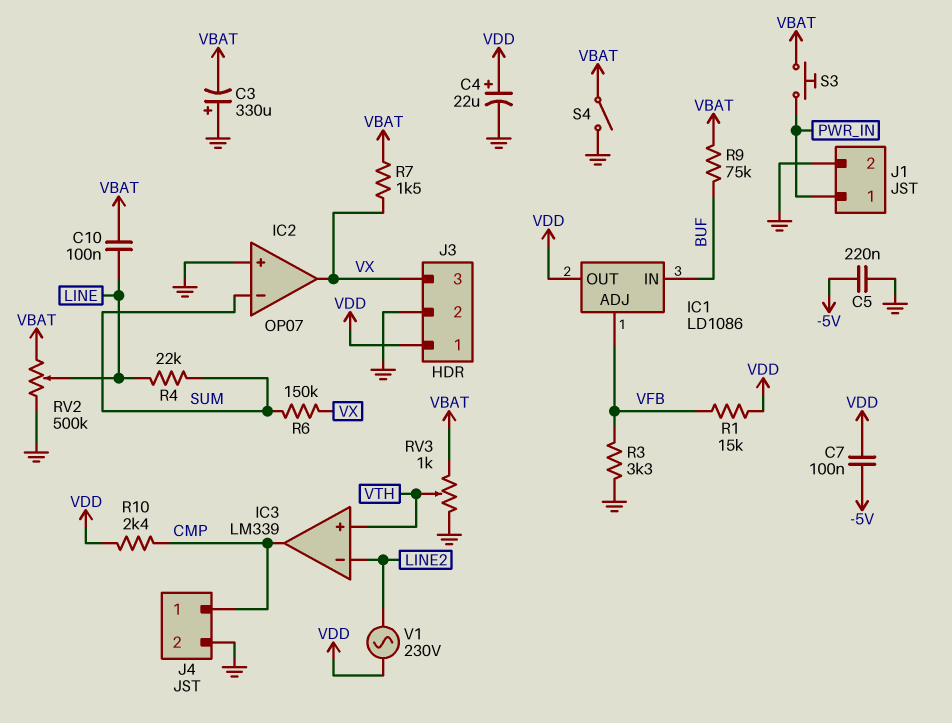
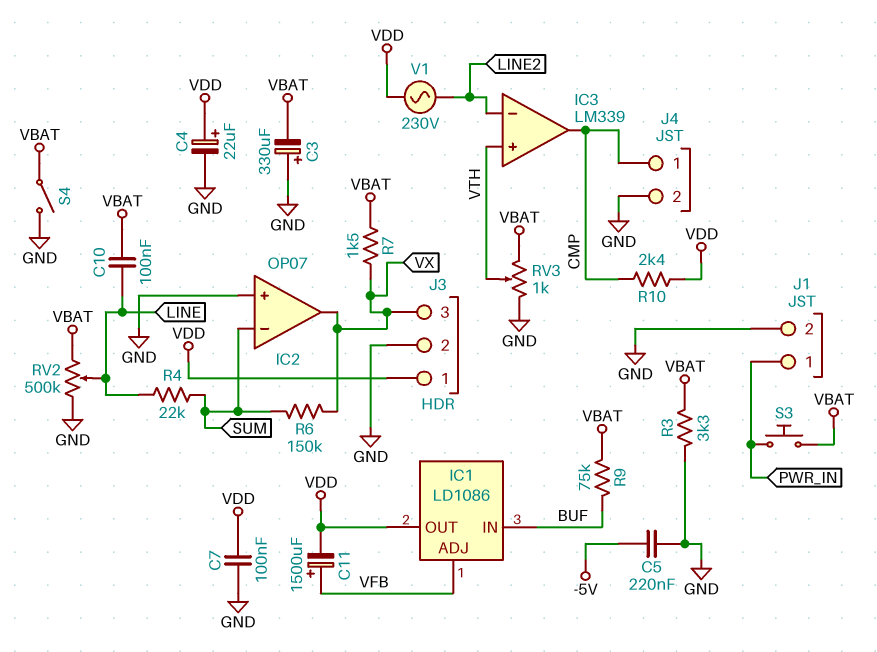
C7: 100nF (-5V, VDD) -> 100nF (GND, VDD)
C11: none -> 1500uF (plus VFB, minus VDD)
R1: 15k (VDD, VFB) -> none
R3: 3.3k (GND, VFB) -> 3.3k (GND, VBAT)

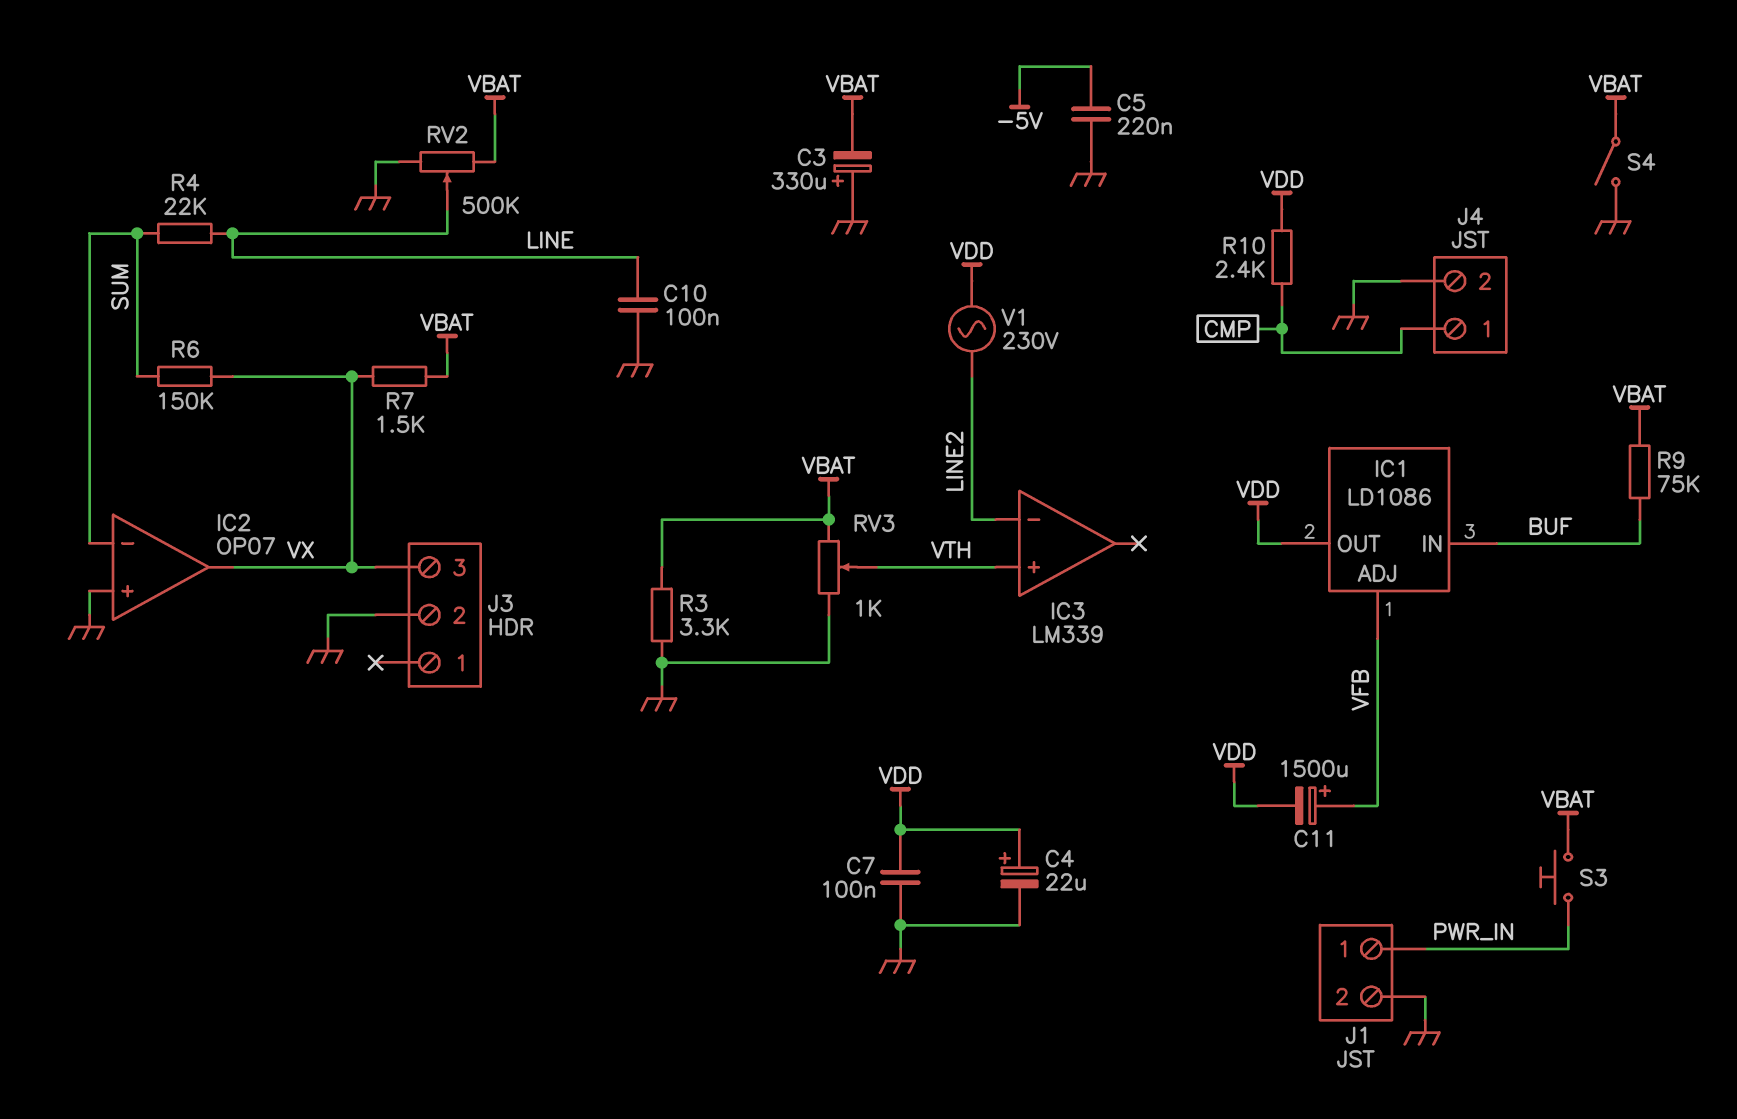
C10: 100nF (LINE, VBAT) -> 100nF (GND, LINE)
IC3 pin out: CMP -> none
J3 pin 1: VDD -> none

